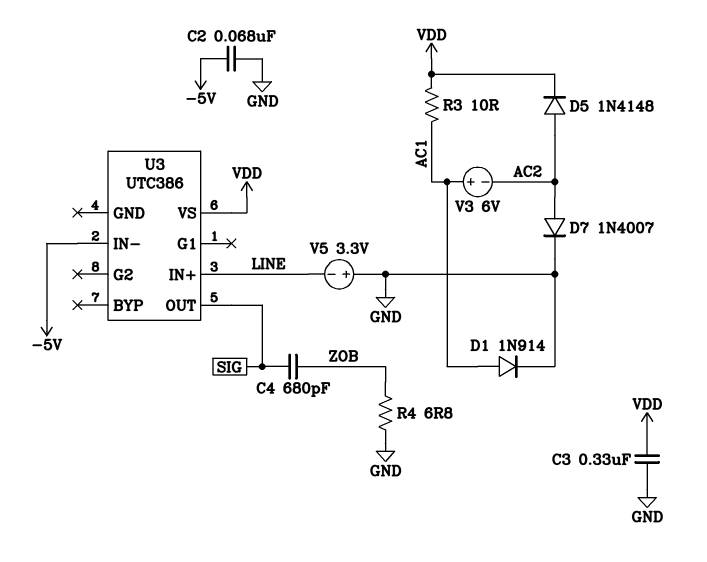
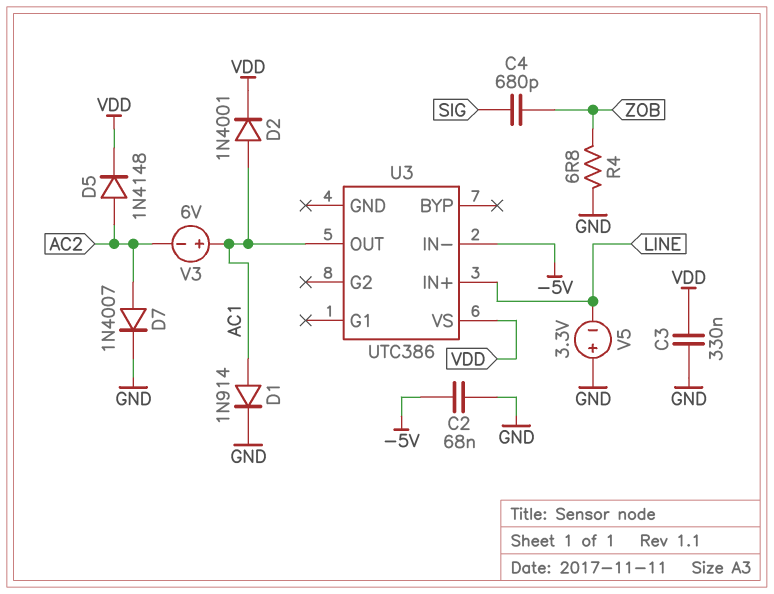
D2: none -> diode 1N4001 (A AC1, K VDD)
R3: 10 (AC1, VDD) -> none
U3 pin OUT: SIG -> AC1

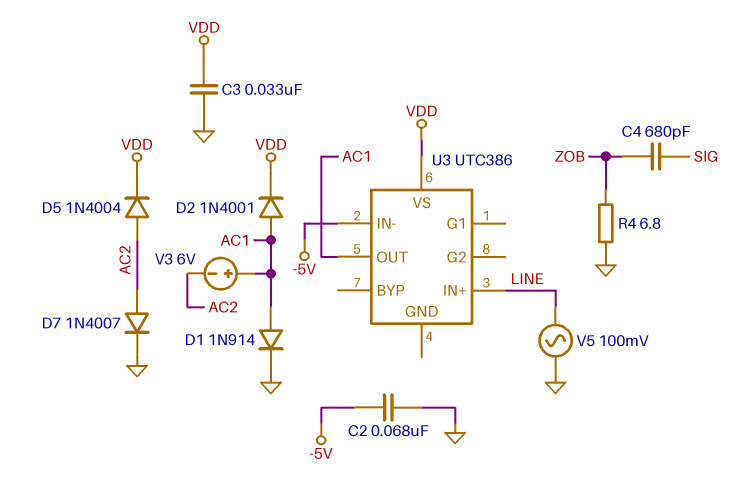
C3: 330nF (GND, VDD) -> 33nF (GND, VDD)
D5: diode 1N4148 (A AC2, K VDD) -> diode 1N4004 (A AC2, K VDD)
V5: 3.3V (plus GND, minus LINE) -> AC 100mV (GND, LINE)

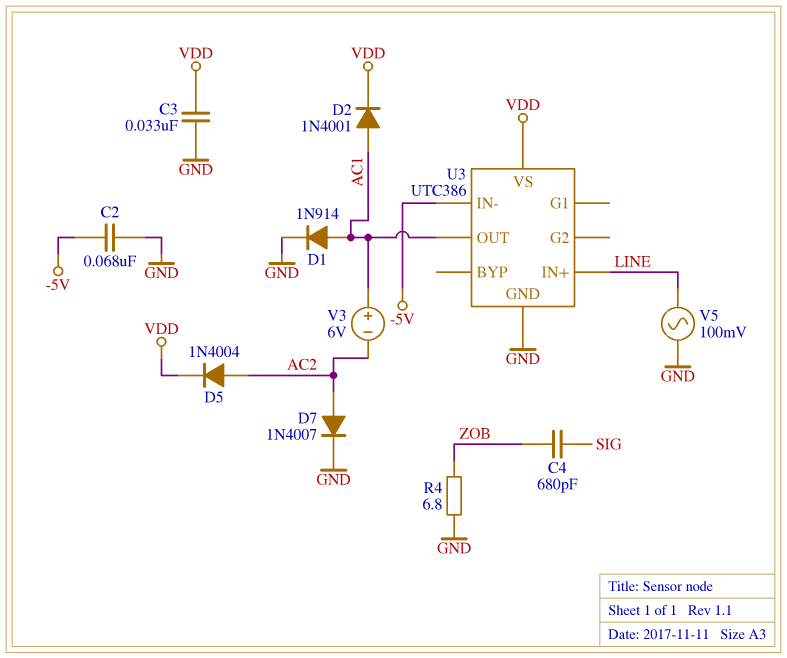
U3 pin GND: none -> GND

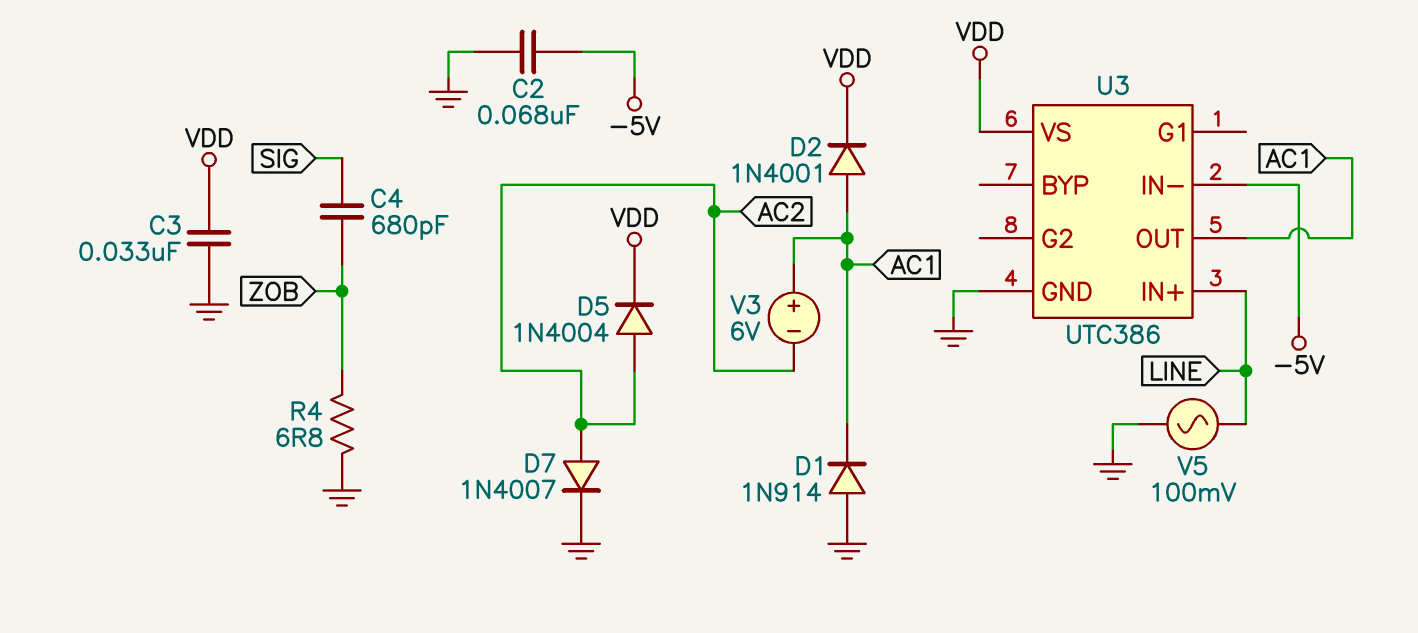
D1: diode 1N914 (A AC1, K GND) -> diode 1N914 (A GND, K AC1)

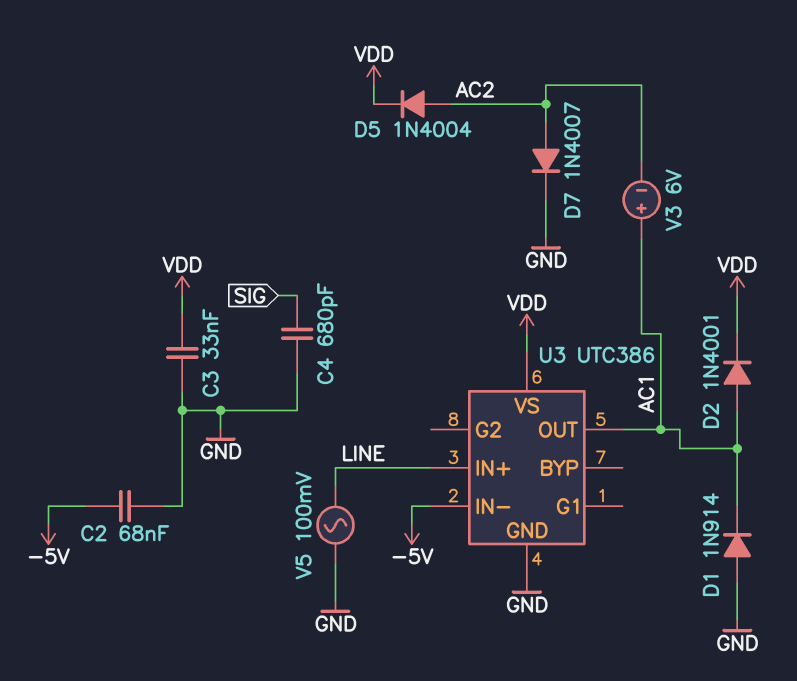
C4: 680pF (SIG, ZOB) -> 680pF (GND, SIG)
R4: 6.8 (GND, ZOB) -> none

